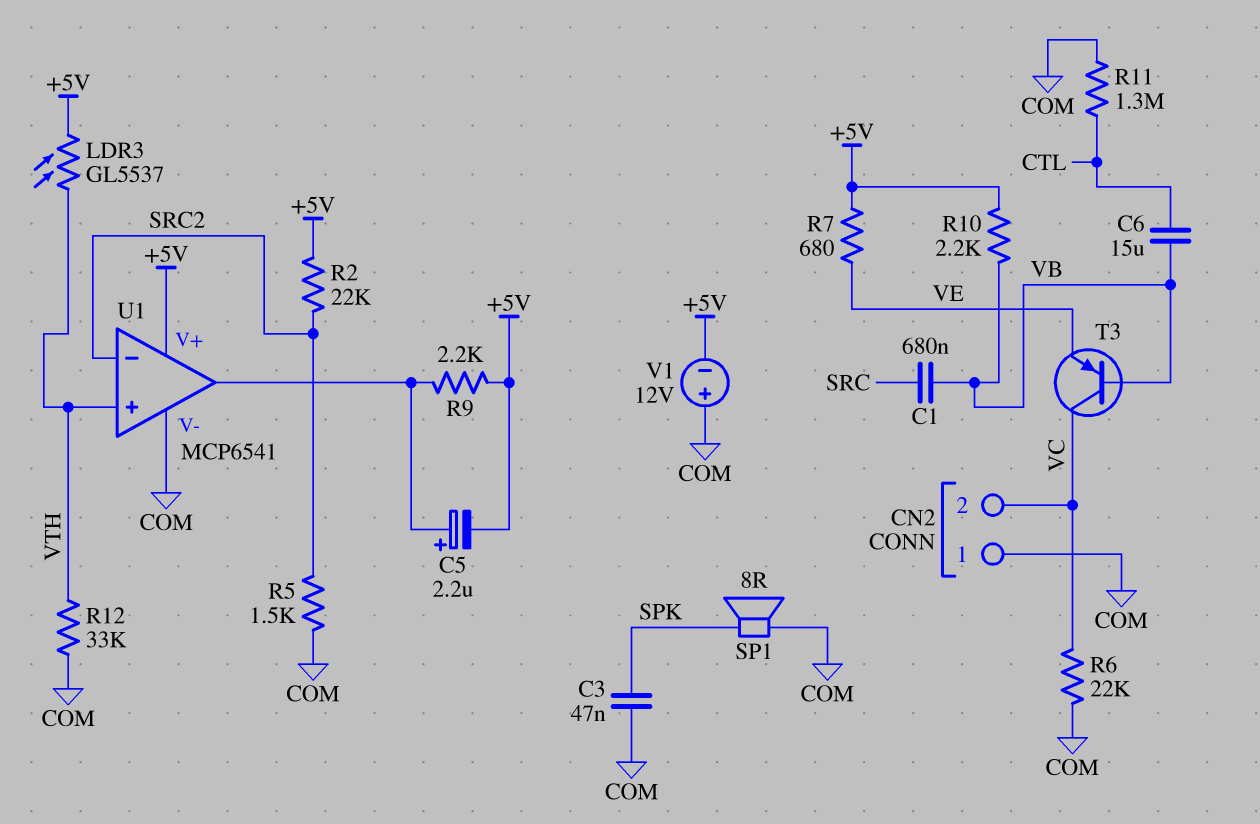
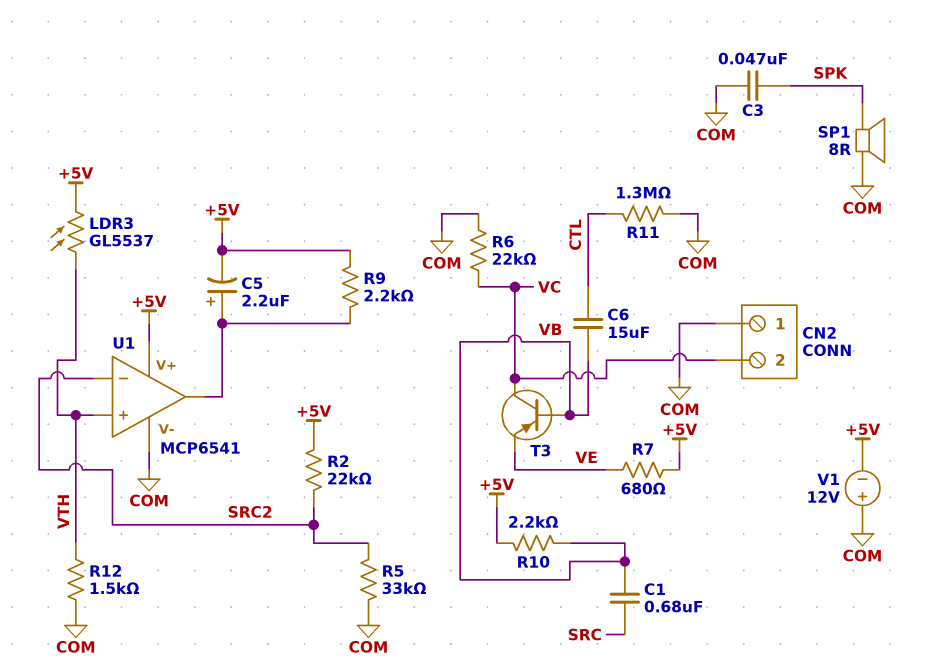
R5: 1.5k (COM, SRC2) -> 33k (COM, SRC2)
R12: 33k (COM, VTH) -> 1.5k (COM, VTH)

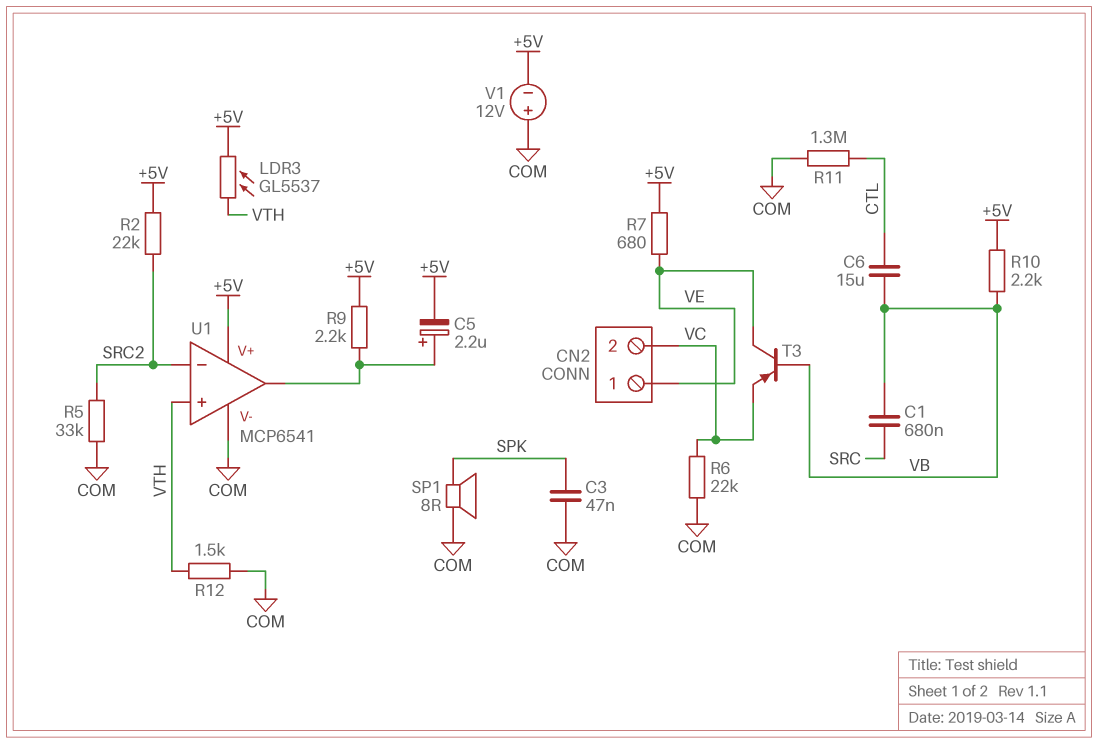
CN2 pin 1: COM -> VE
T3: PNP (B VB, C VC, E VE) -> PNP (B VB, C VE, E VC)

